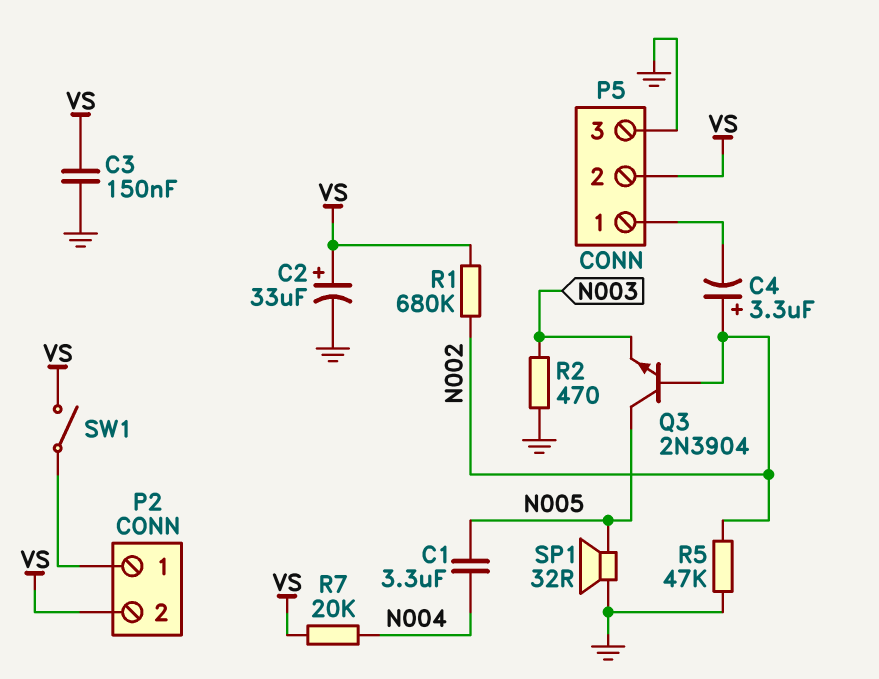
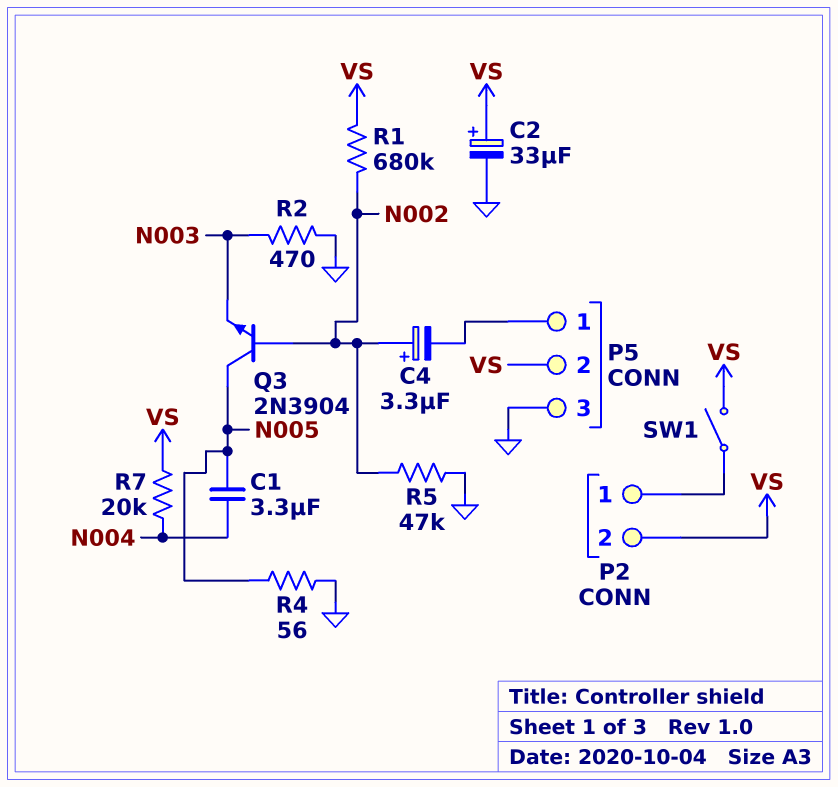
C3: 150nF (GND, VS) -> none
R4: none -> 56 (GND, N005)
SP1: speaker 32R (GND, N005) -> none

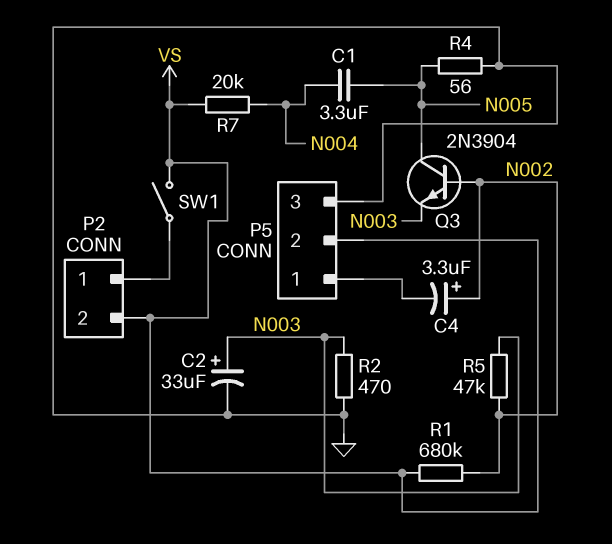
C2: 33uF (plus VS, minus GND) -> 33uF (plus N003, minus GND)
R5: 47k (GND, N002) -> 47k (N002, N003)

